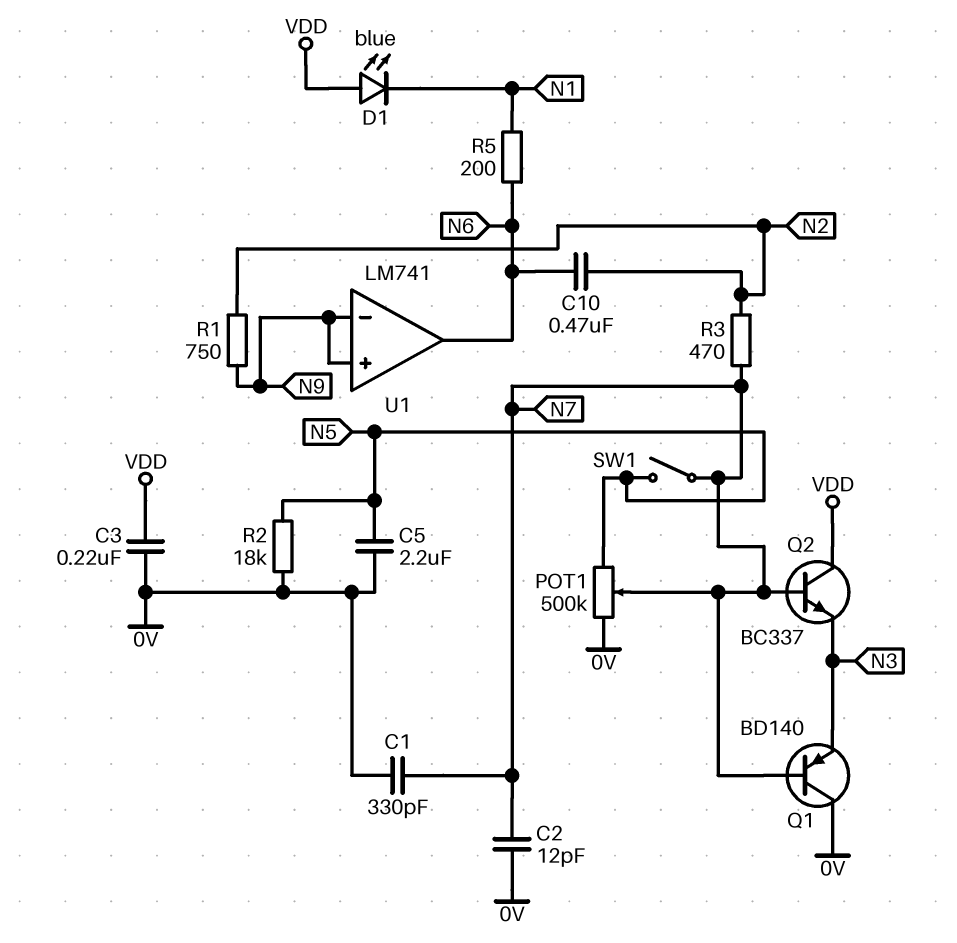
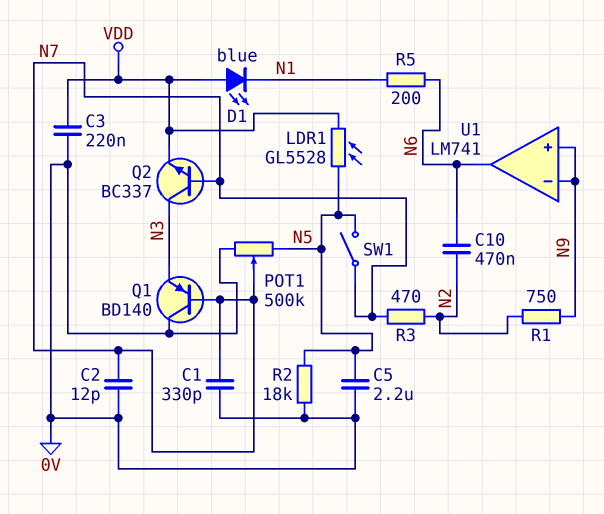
LDR1: none -> GL5528 (N5, VDD)
Q2: NPN BC337 (B N7, C VDD, E N3) -> NPN BC337 (B N7, C N3, E VDD)

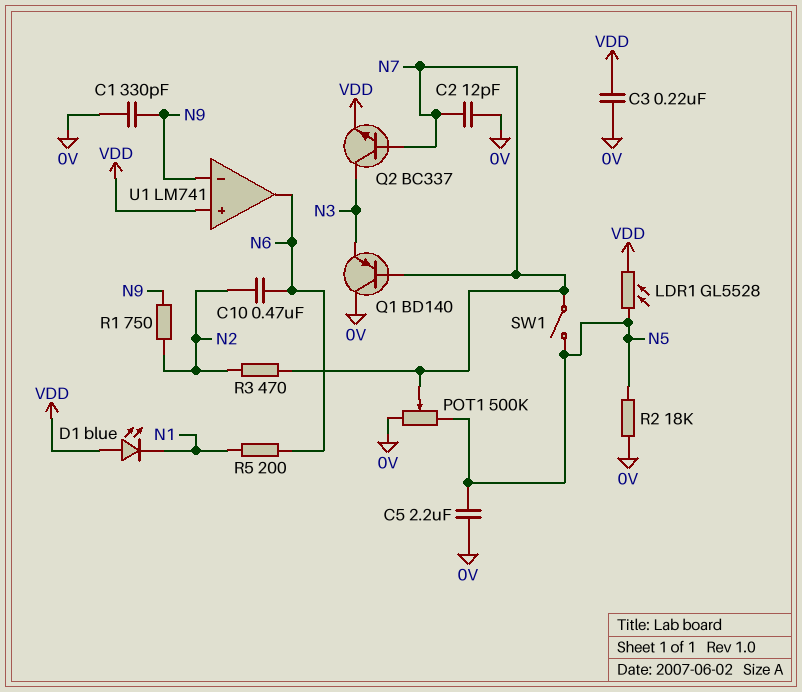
C1: 330pF (0V, N7) -> 330pF (0V, N9)
U1 pin in+: N9 -> VDD

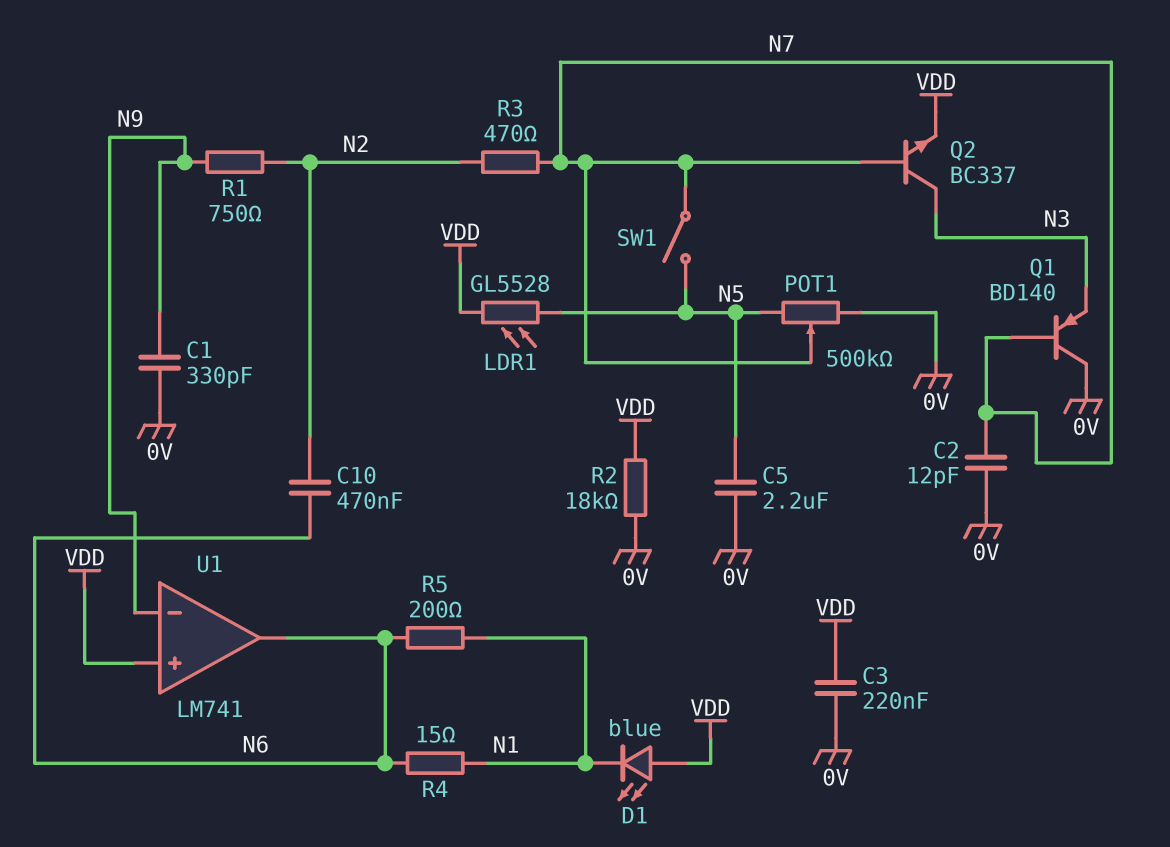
R2: 18k (0V, N5) -> 18k (0V, VDD)
R4: none -> 15 (N1, N6)

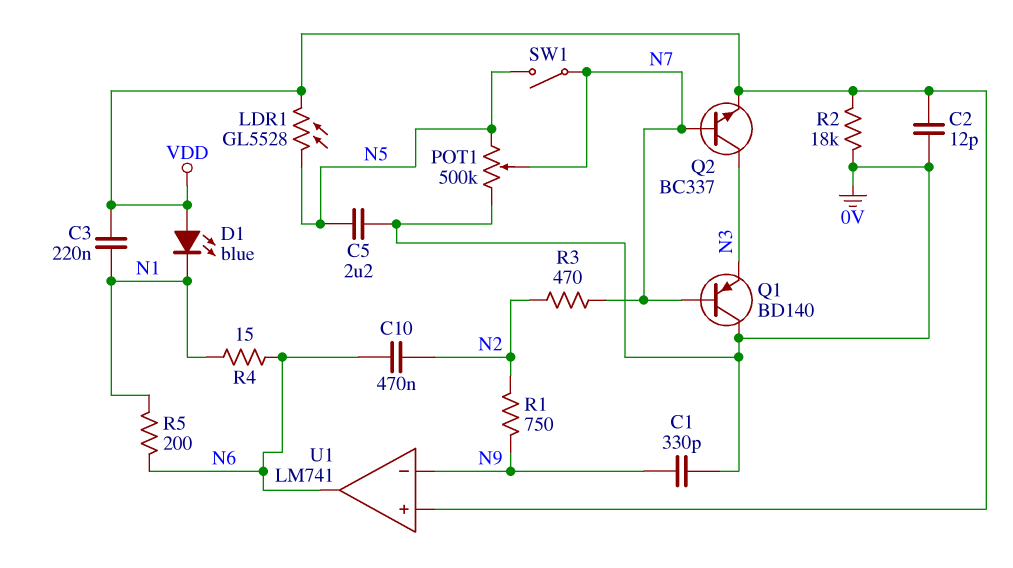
C2: 12pF (0V, N7) -> 12pF (0V, VDD)
C3: 220nF (0V, VDD) -> 220nF (N1, VDD)

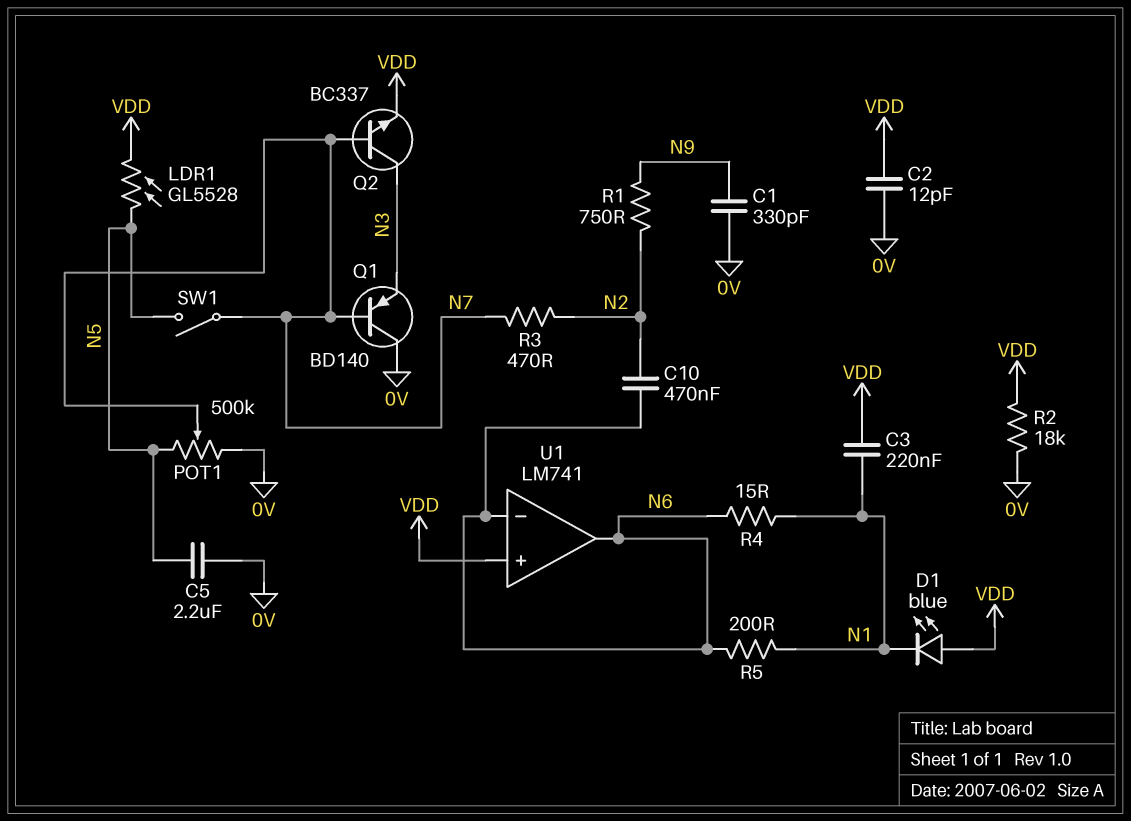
U1 pin in-: N9 -> N6

